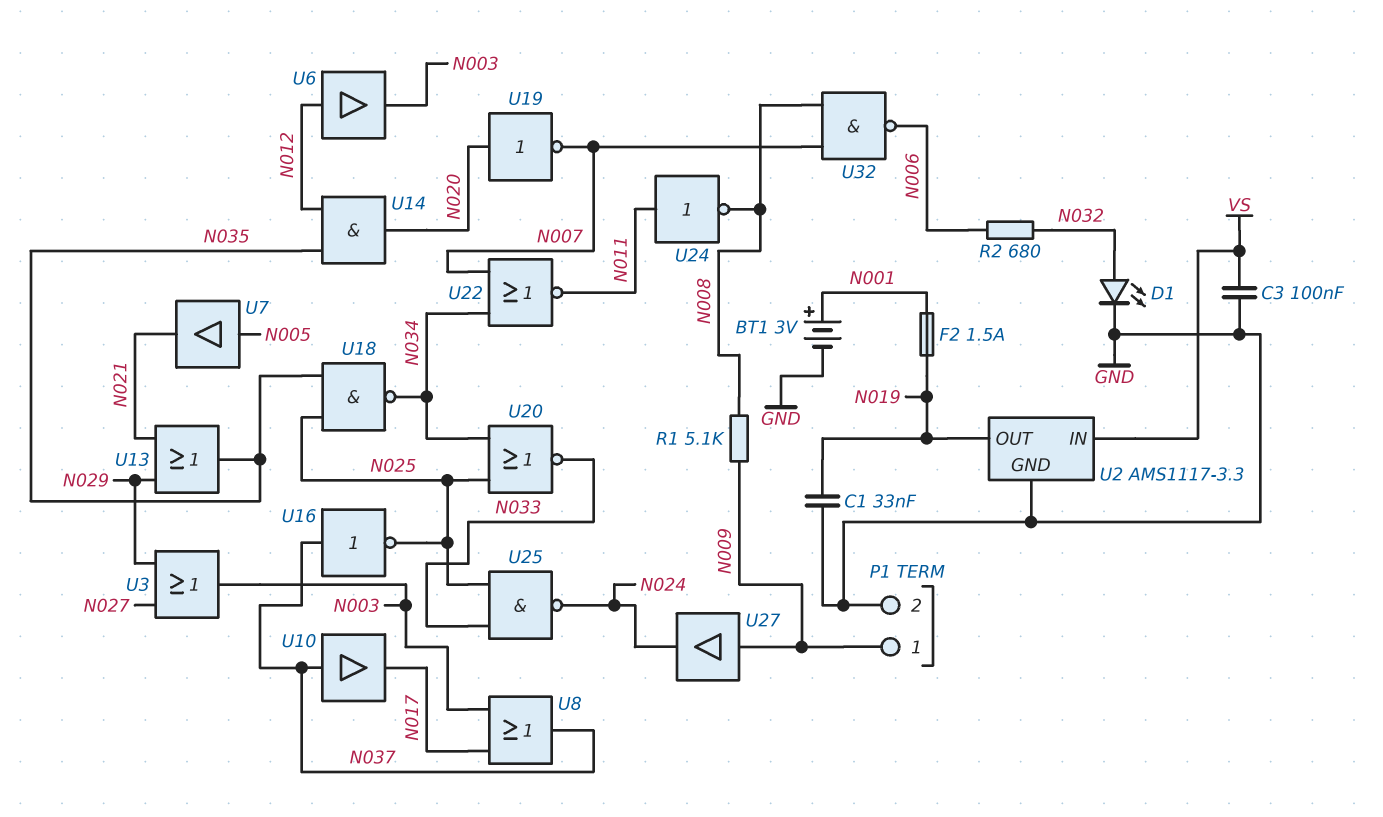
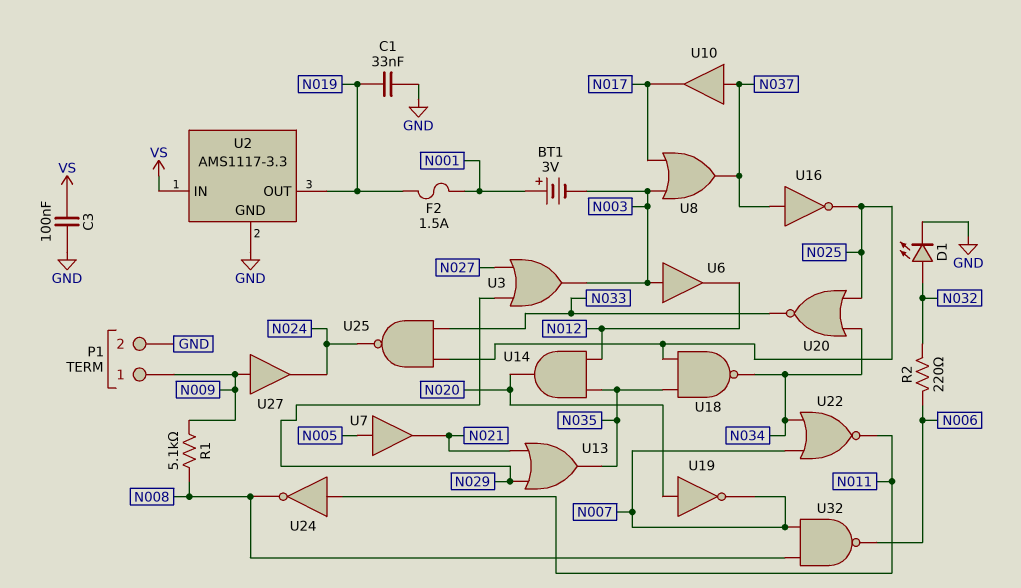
BT1: 3V (plus N001, minus GND) -> 3V (plus N001, minus N003)
R2: 680 (N006, N032) -> 220 (N006, N032)
U6: buffer (in N012, out N003) -> buffer (in N003, out N012)

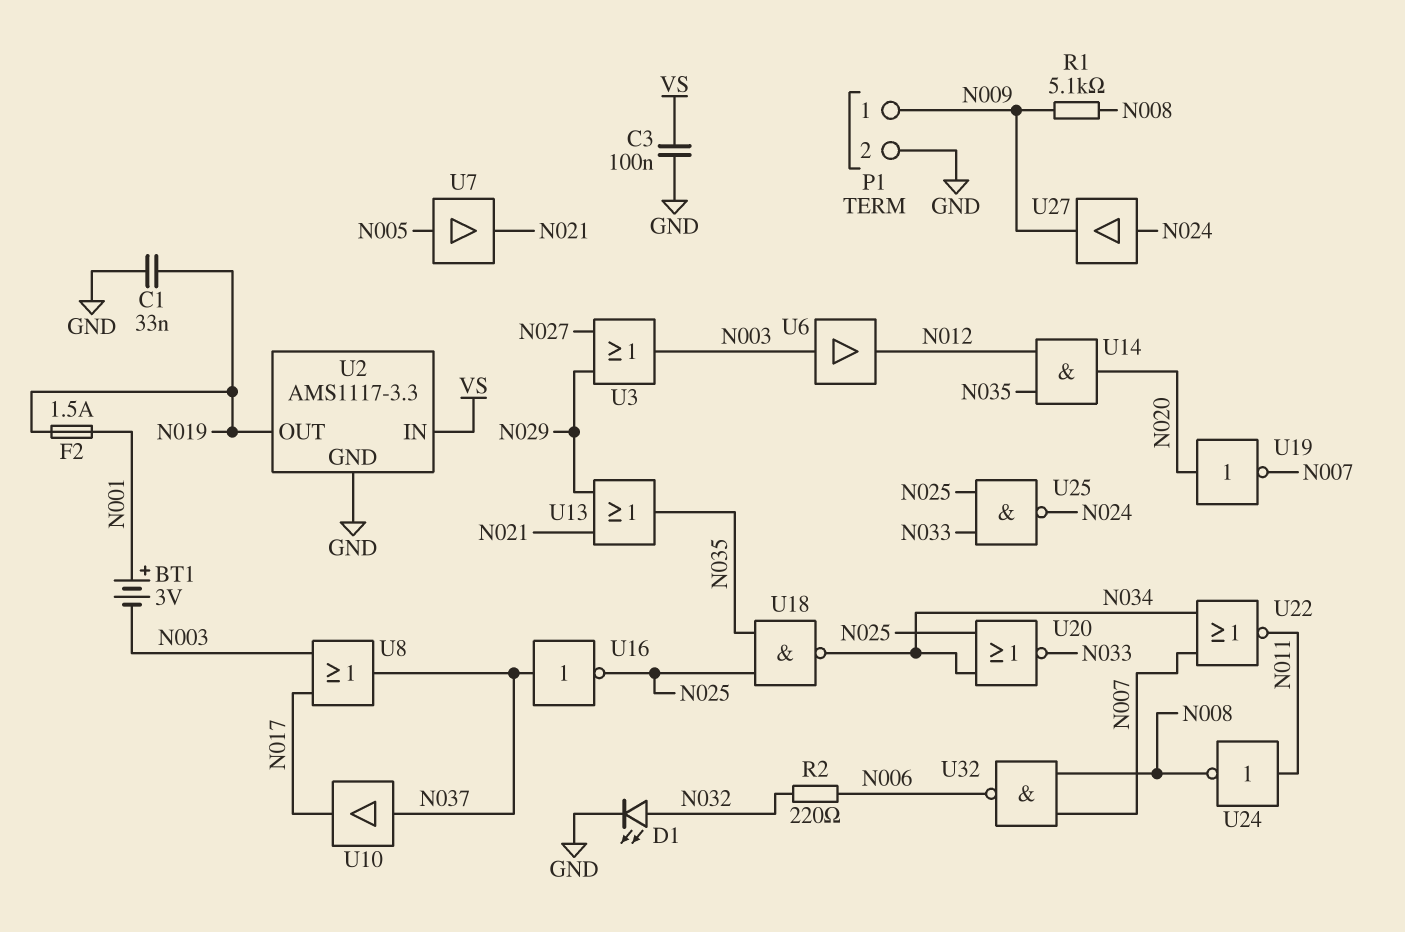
U27: buffer (in N009, out N024) -> buffer (in N024, out N009)

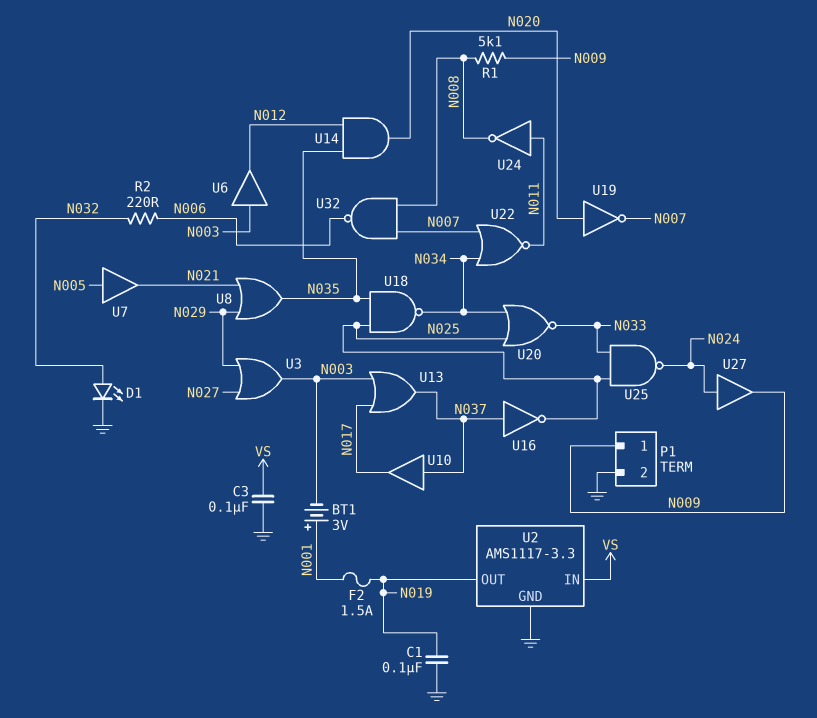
C1: 33nF (GND, N019) -> 100nF (GND, N019)
U8: OR (in N003, in N017, out N037) -> OR (in N021, in N029, out N035)
U13: OR (in N021, in N029, out N035) -> OR (in N003, in N017, out N037)

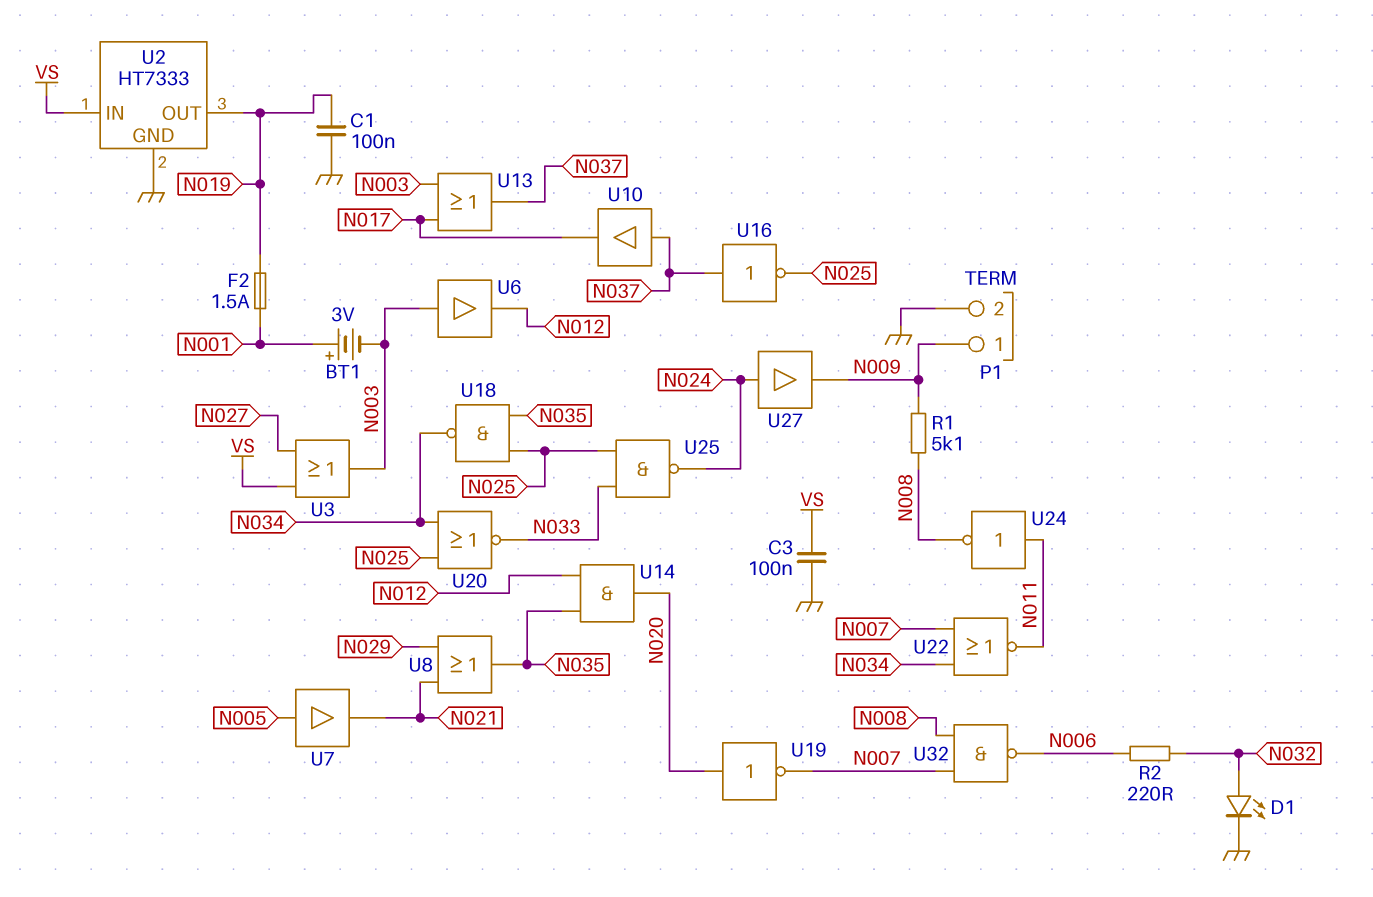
U2: AMS1117-3.3 -> HT7333
U3: OR (in N027, in N029, out N003) -> OR (in N027, in VS, out N003)

